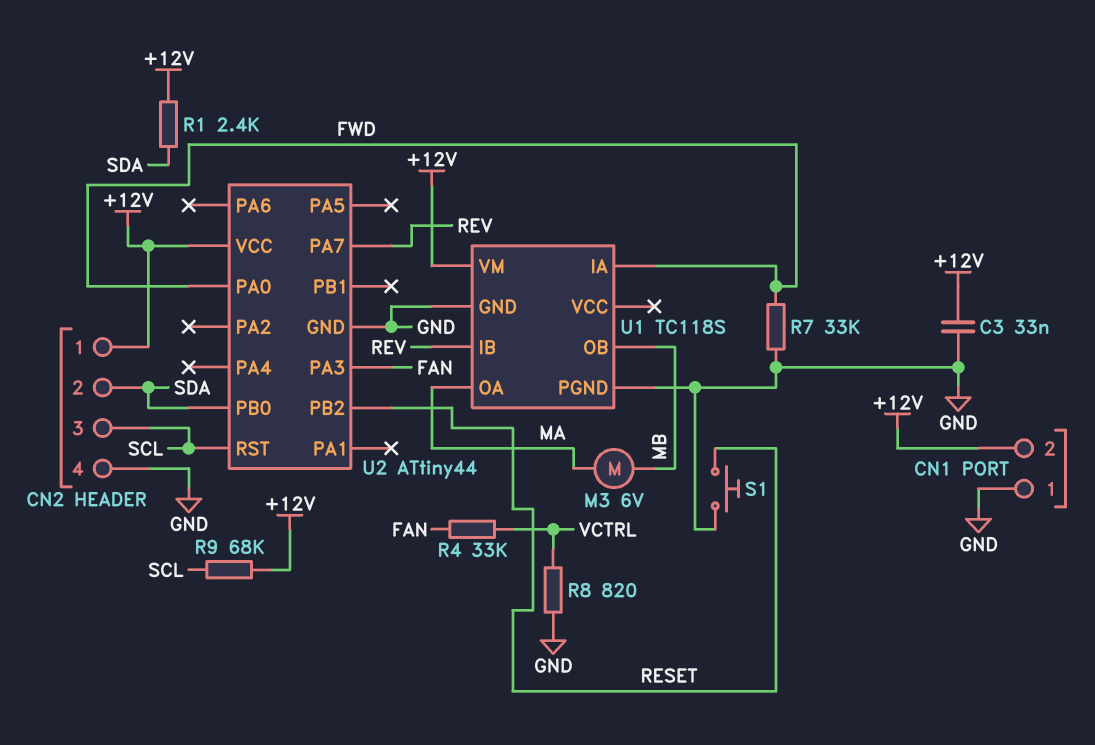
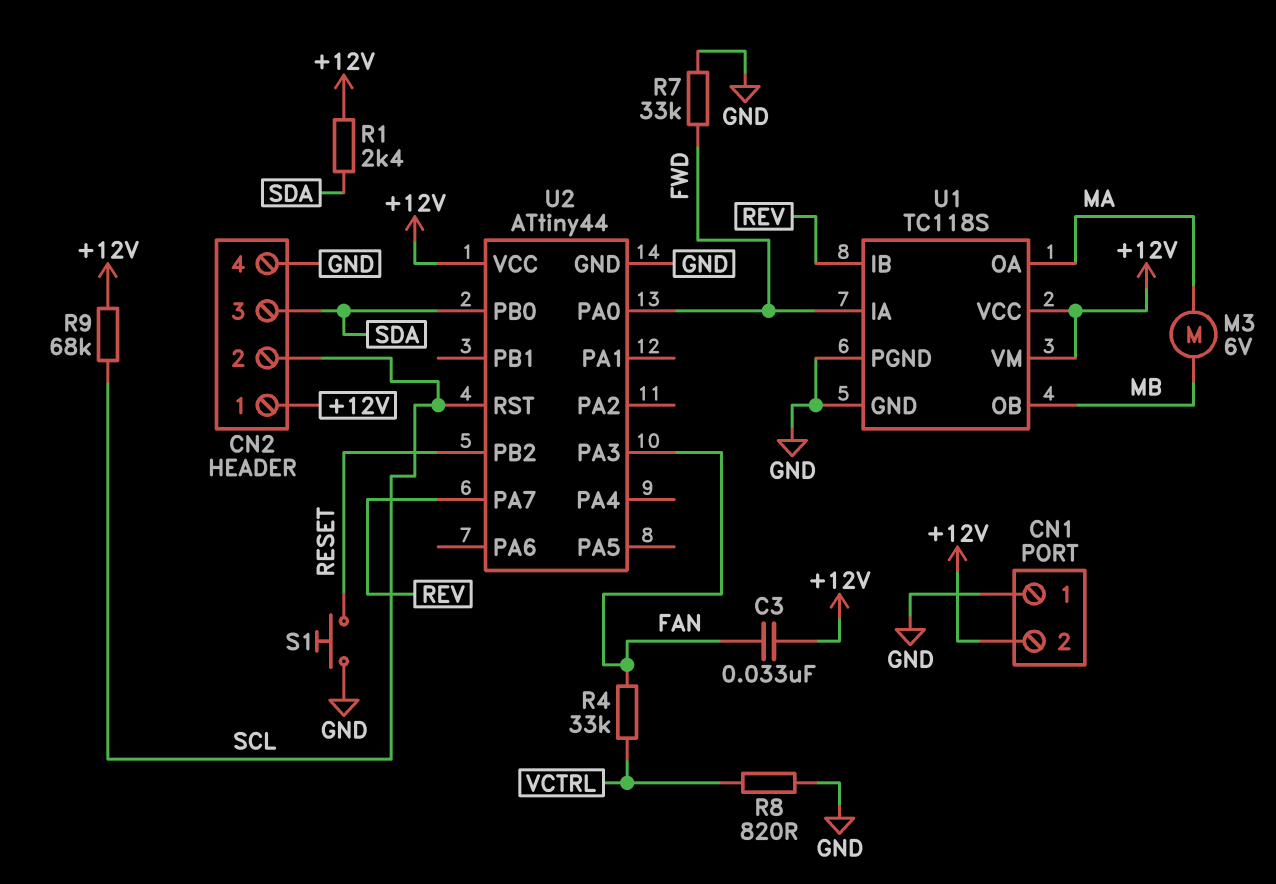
C3: 33nF (+12V, GND) -> 33nF (+12V, FAN)
CN2 pin 2: SDA -> SCL
CN2 pin 3: SCL -> SDA
U1 pin VCC: none -> +12V

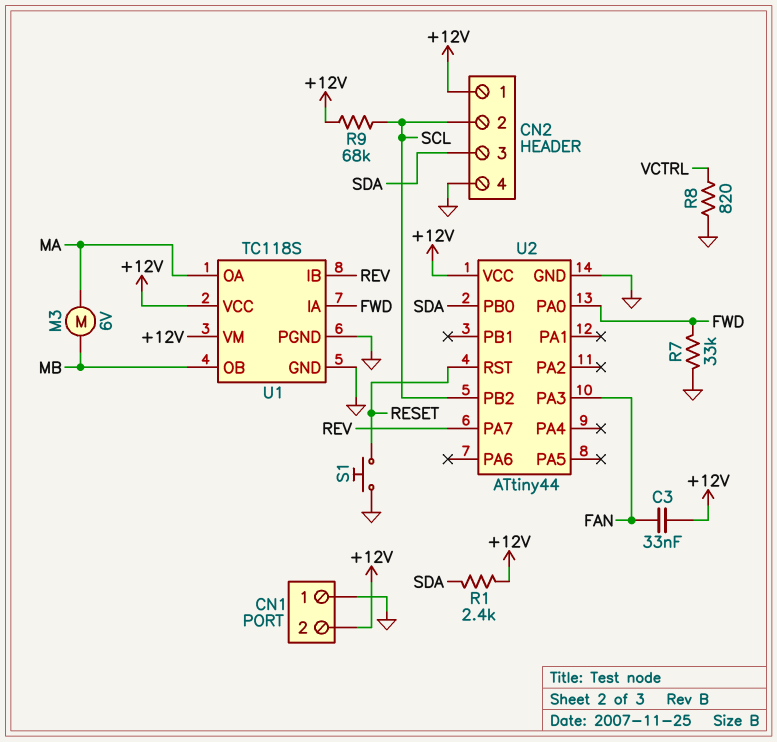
R4: 33k (FAN, VCTRL) -> none
U2 pin PB2: RESET -> SCL
U2 pin RST: SCL -> RESET

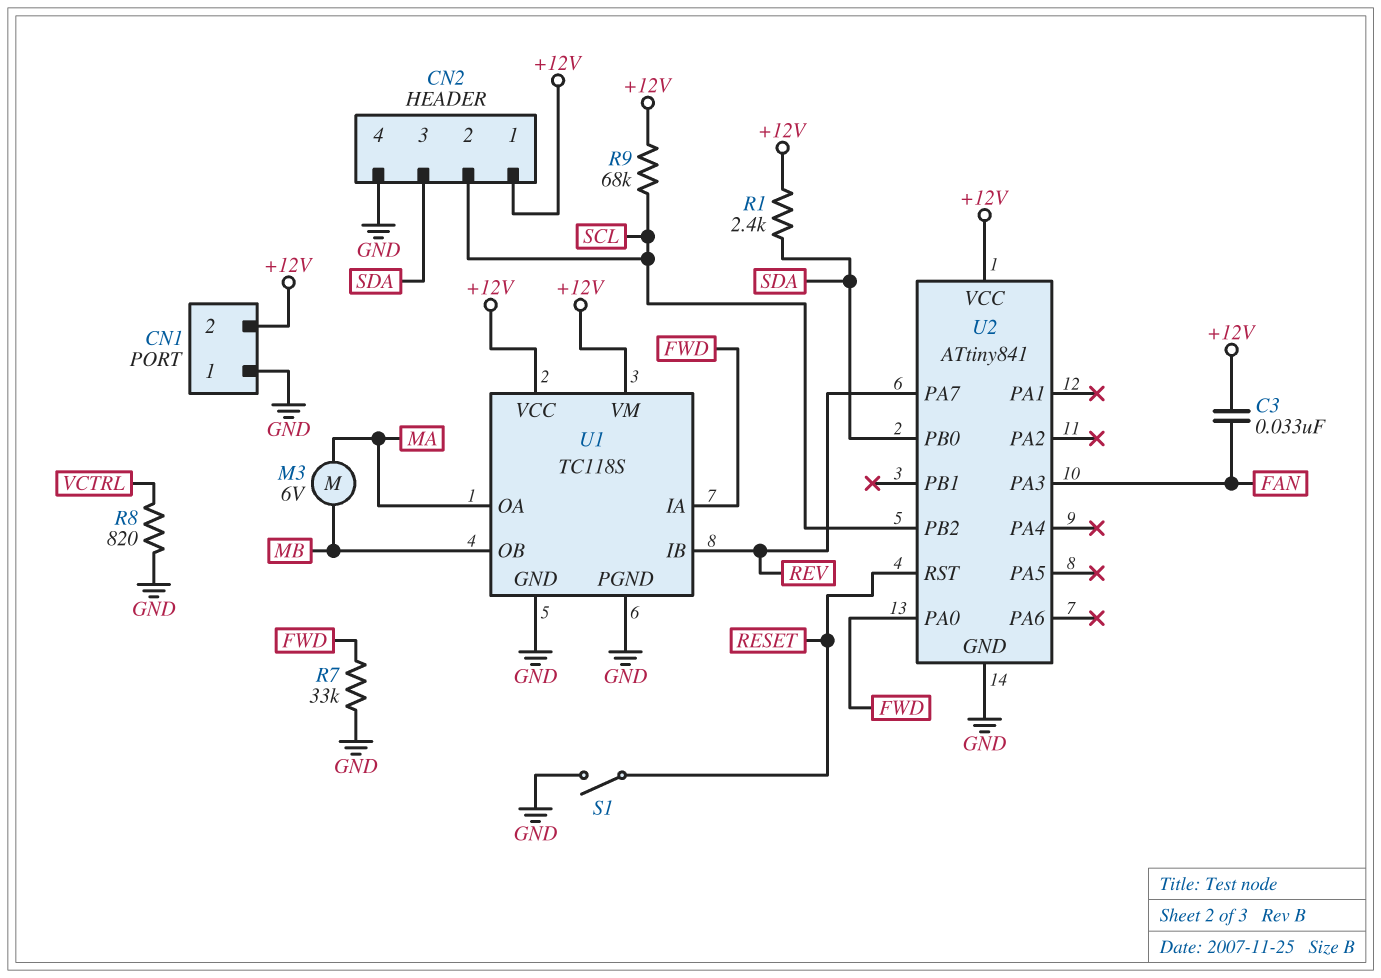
S1: button (GND, RESET) -> switch (GND, RESET)
U2: ATtiny44 -> ATtiny841

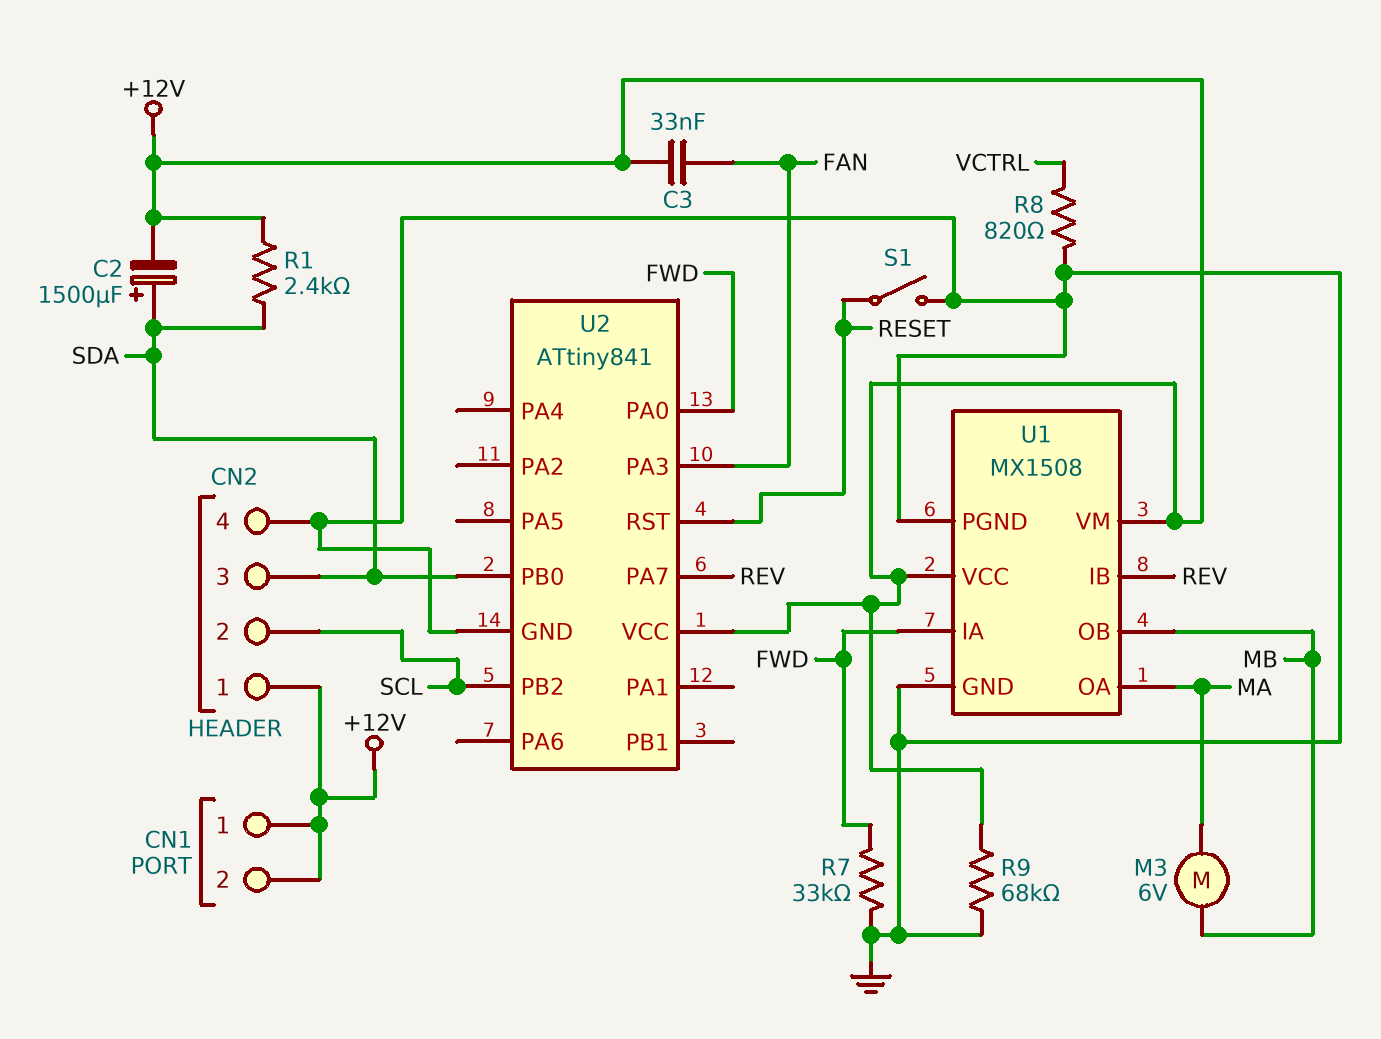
C2: none -> 1500uF (plus SDA, minus +12V)
CN1 pin 1: GND -> +12V
R9: 68k (+12V, SCL) -> 68k (+12V, GND)
U1: TC118S -> MX1508

